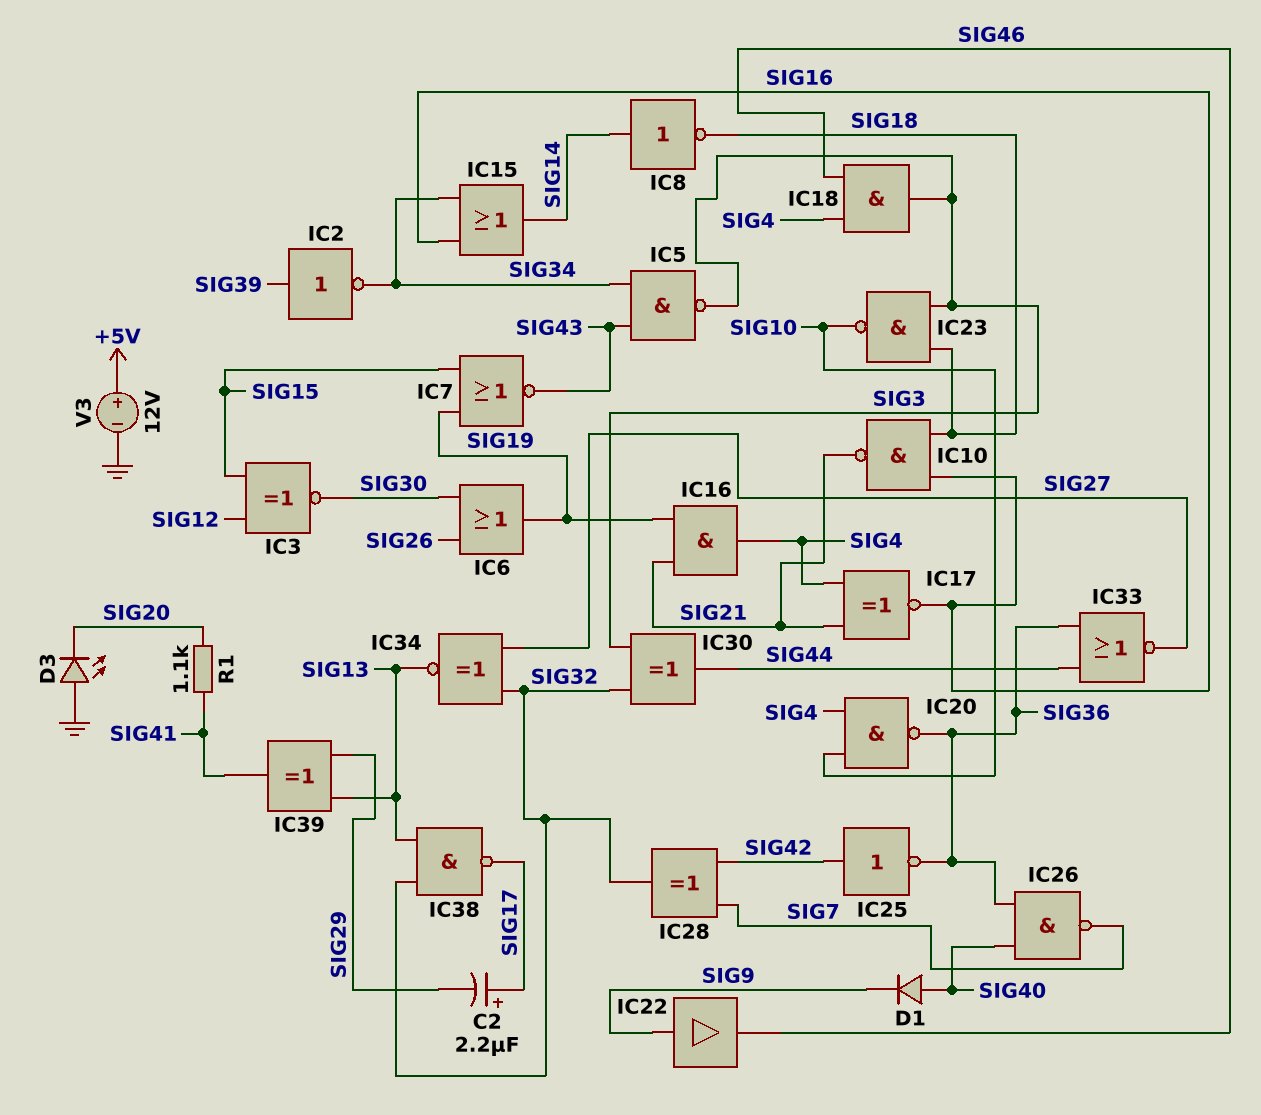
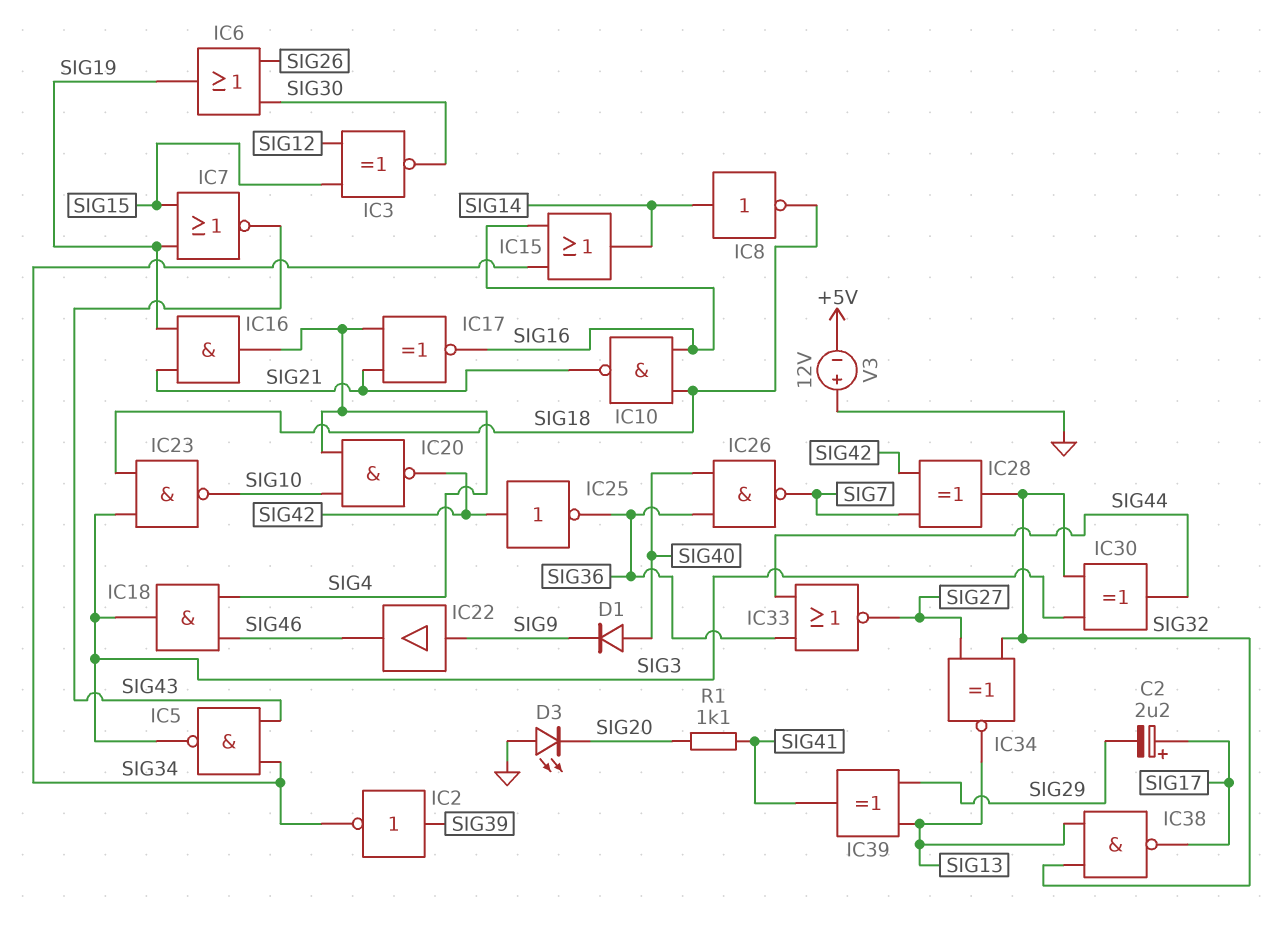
IC20: NAND (in SIG4, in SIG10, out SIG36) -> NAND (in SIG4, in SIG10, out SIG42)
V3: 12V (plus +5V, minus GND) -> 12V (plus GND, minus +5V)

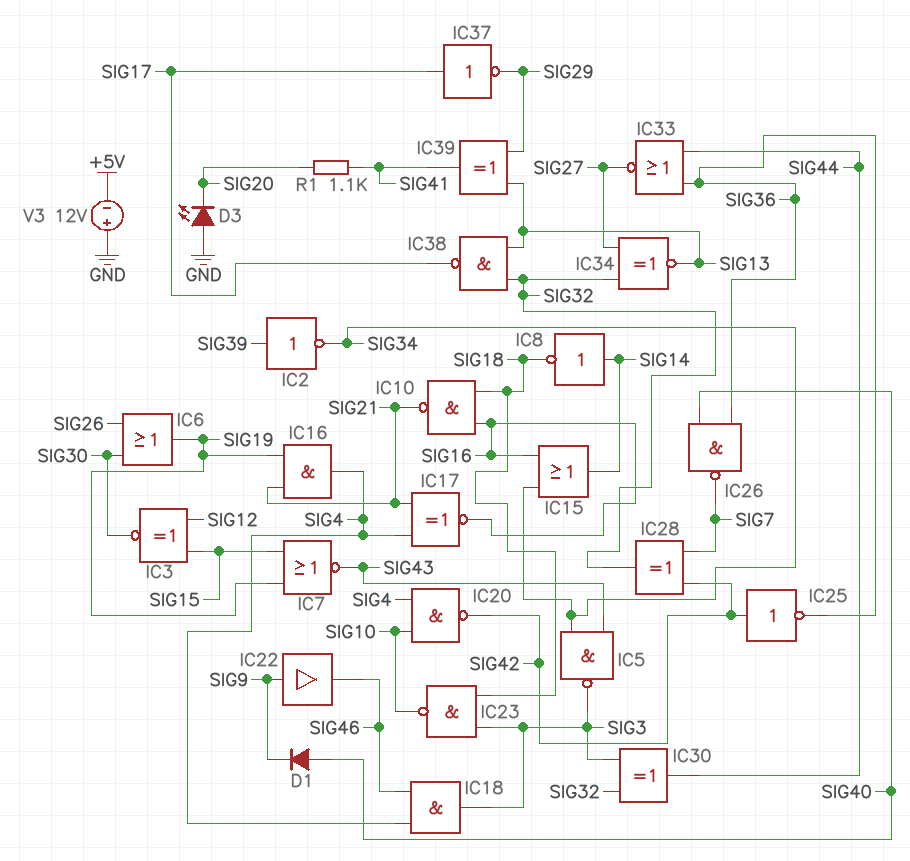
C2: 2.2uF (plus SIG17, minus SIG29) -> none
IC37: none -> NOT (in SIG17, out SIG29)

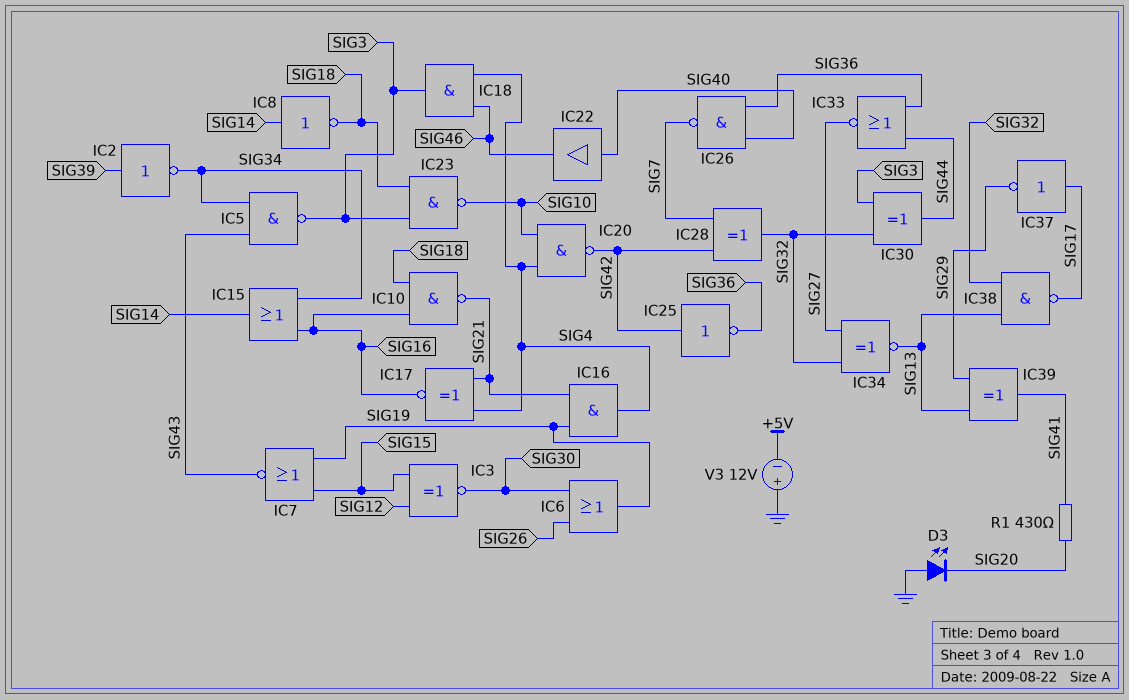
D1: diode (A SIG40, K SIG9) -> none
IC22: buffer (in SIG9, out SIG46) -> buffer (in SIG40, out SIG46)
R1: 1.1k (SIG20, SIG41) -> 430 (SIG20, SIG41)

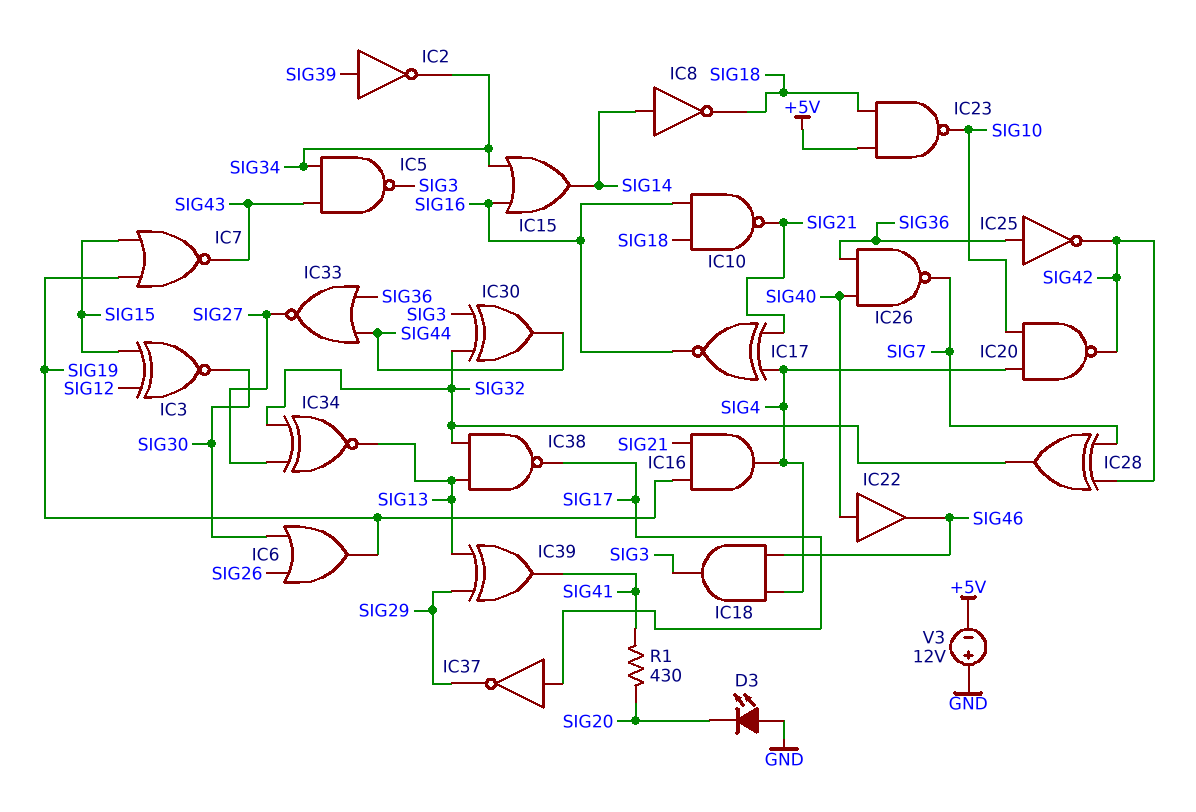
IC23: NAND (in SIG3, in SIG18, out SIG10) -> NAND (in +5V, in SIG18, out SIG10)
IC25: NOT (in SIG42, out SIG36) -> NOT (in SIG36, out SIG42)

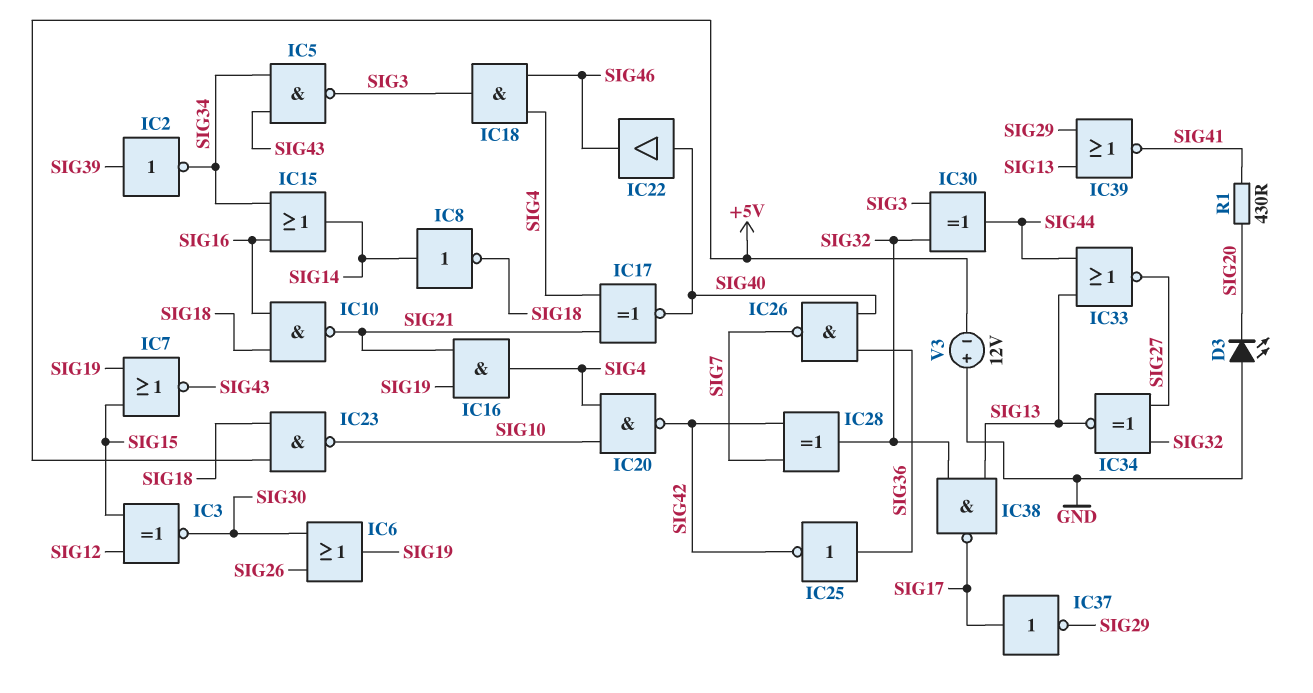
IC17: XNOR (in SIG4, in SIG21, out SIG16) -> XNOR (in SIG4, in SIG21, out SIG40)
IC33: NOR (in SIG36, in SIG44, out SIG27) -> NOR (in SIG13, in SIG44, out SIG27)
IC39: XOR (in SIG13, in SIG29, out SIG41) -> NOR (in SIG13, in SIG29, out SIG41)

